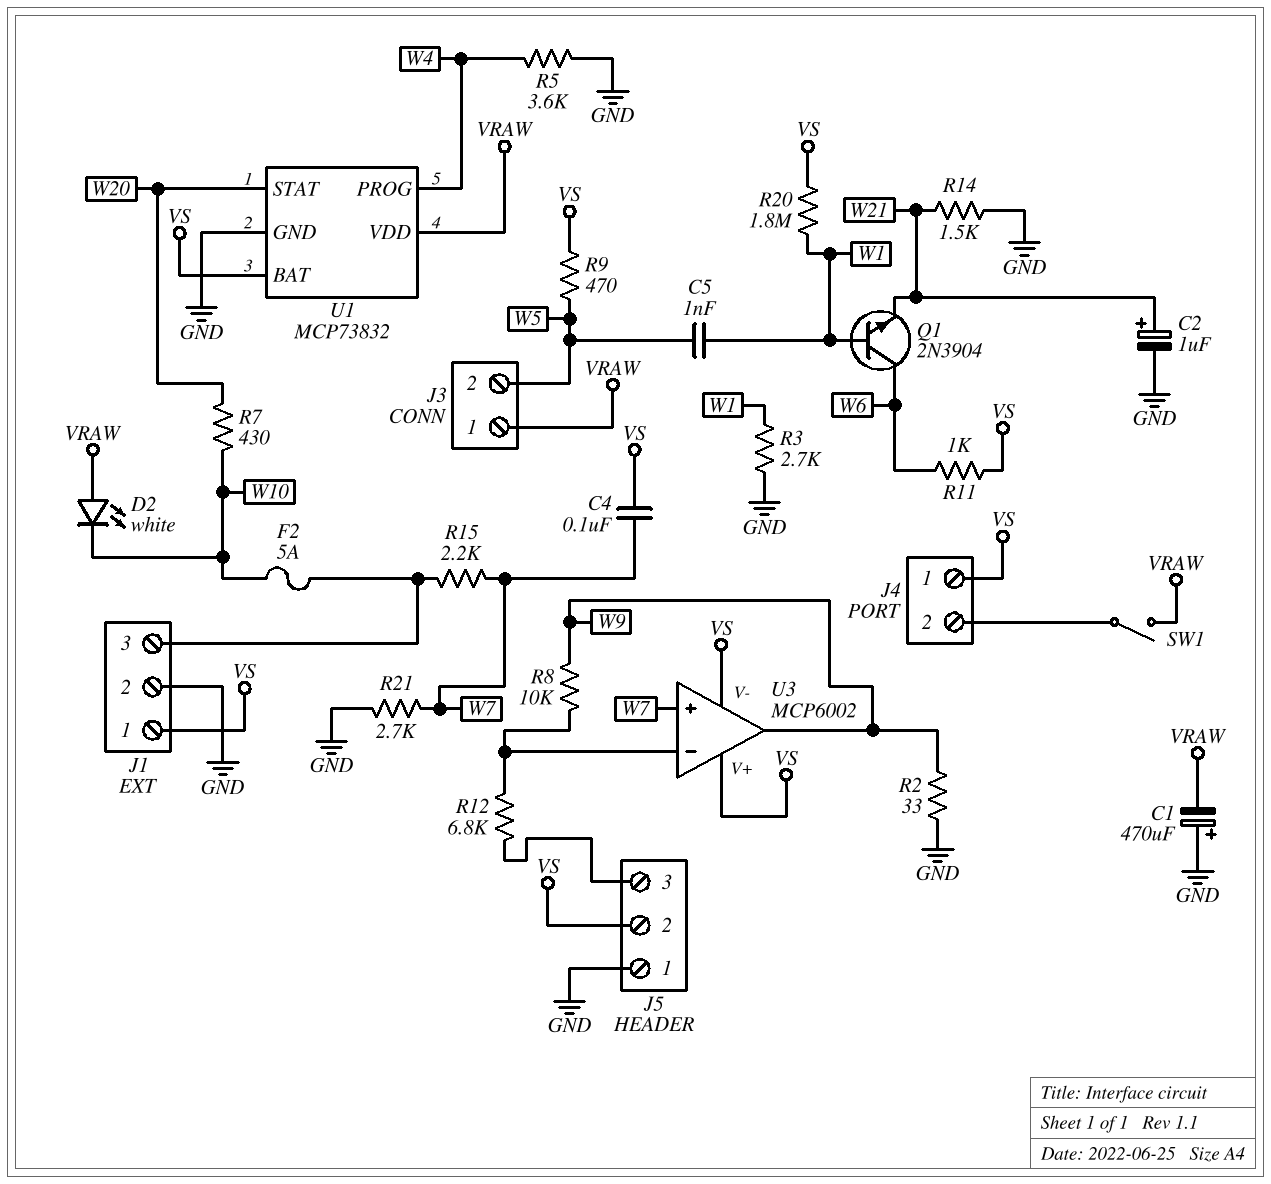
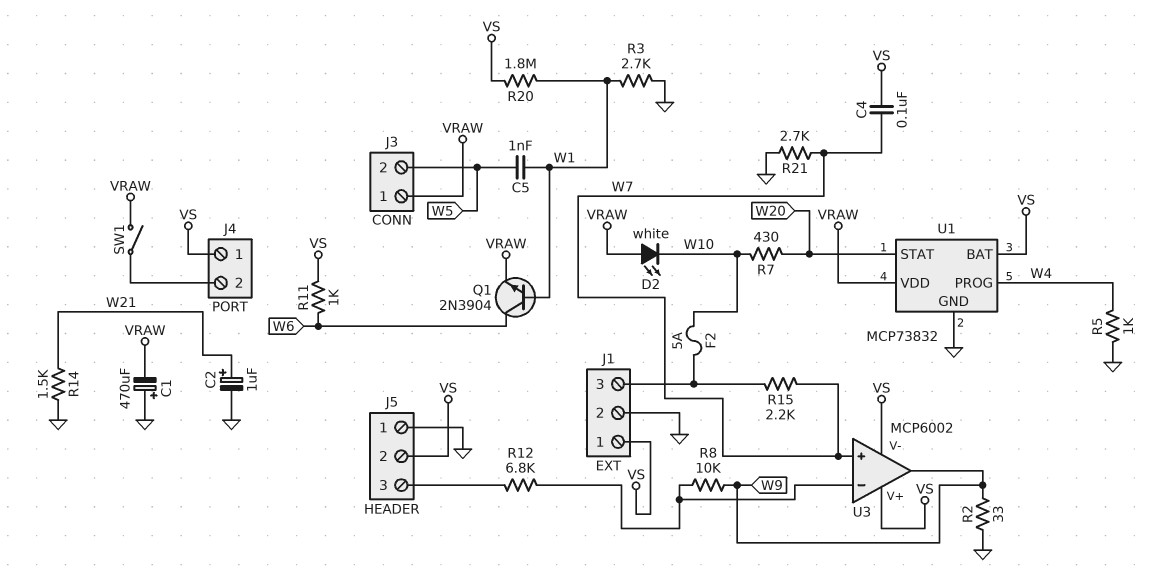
Q1: NPN 2N3904 (B W1, C W6, E W21) -> NPN 2N3904 (B W1, C W6, E VRAW)
R5: 3.6k (GND, W4) -> 1k (GND, W4)
R9: 470 (VS, W5) -> none

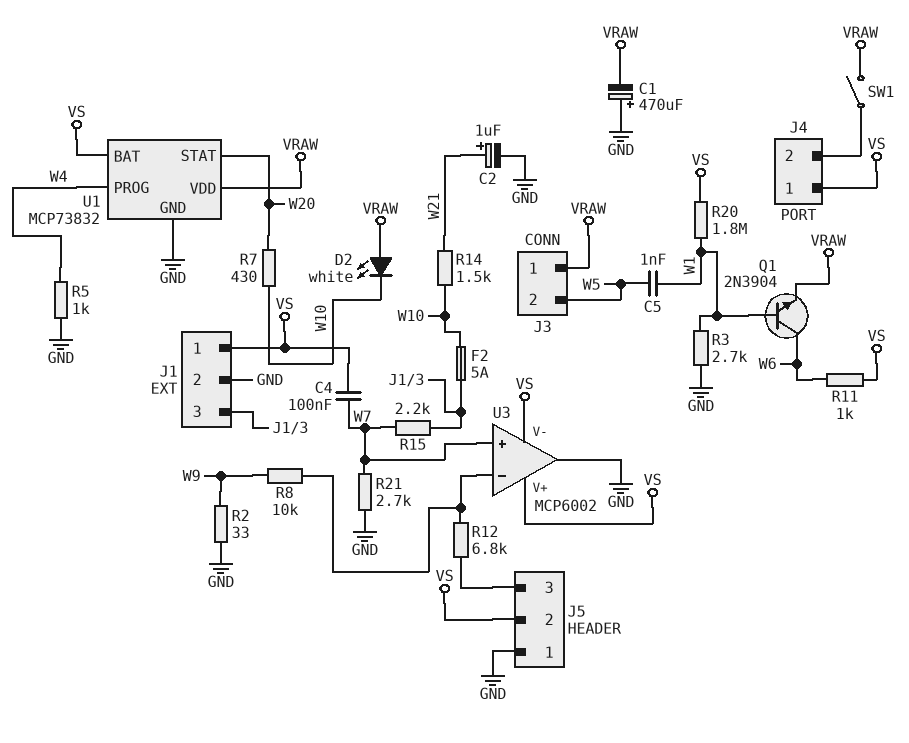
R14: 1.5k (GND, W21) -> 1.5k (W10, W21)
U3 pin out: W9 -> GND

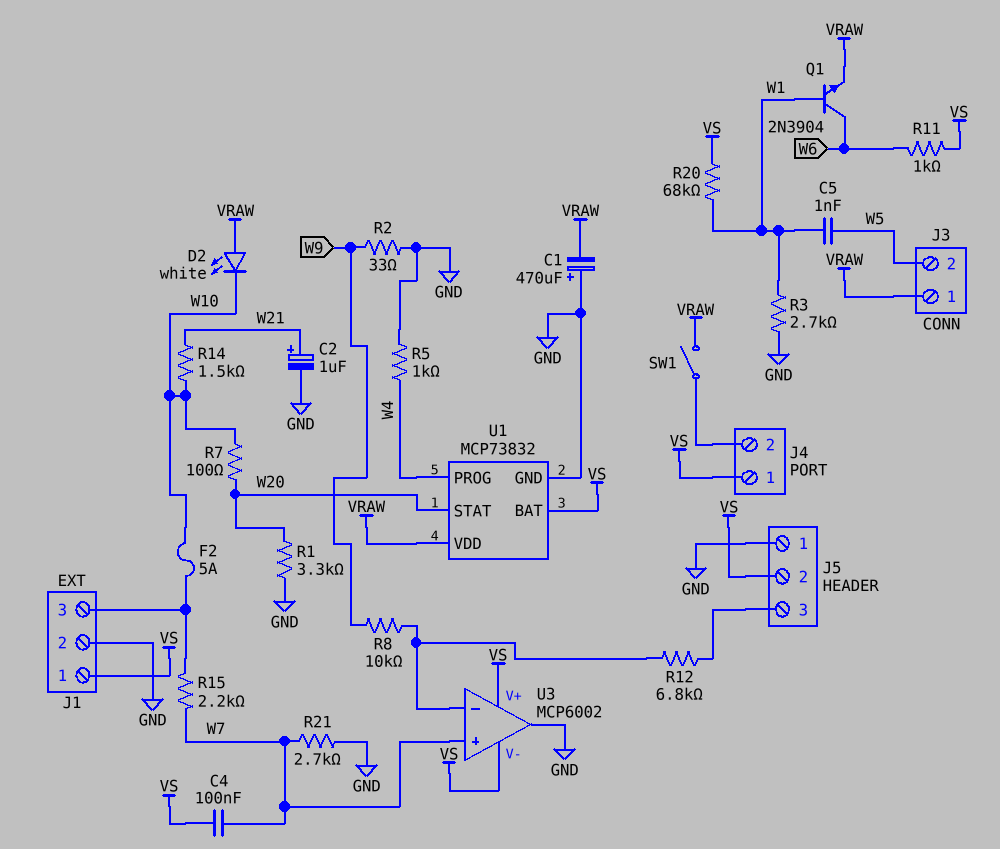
R1: none -> 3.3k (GND, W20)
R7: 430 (W10, W20) -> 100 (W10, W20)
R20: 1.8M (VS, W1) -> 68k (VS, W1)

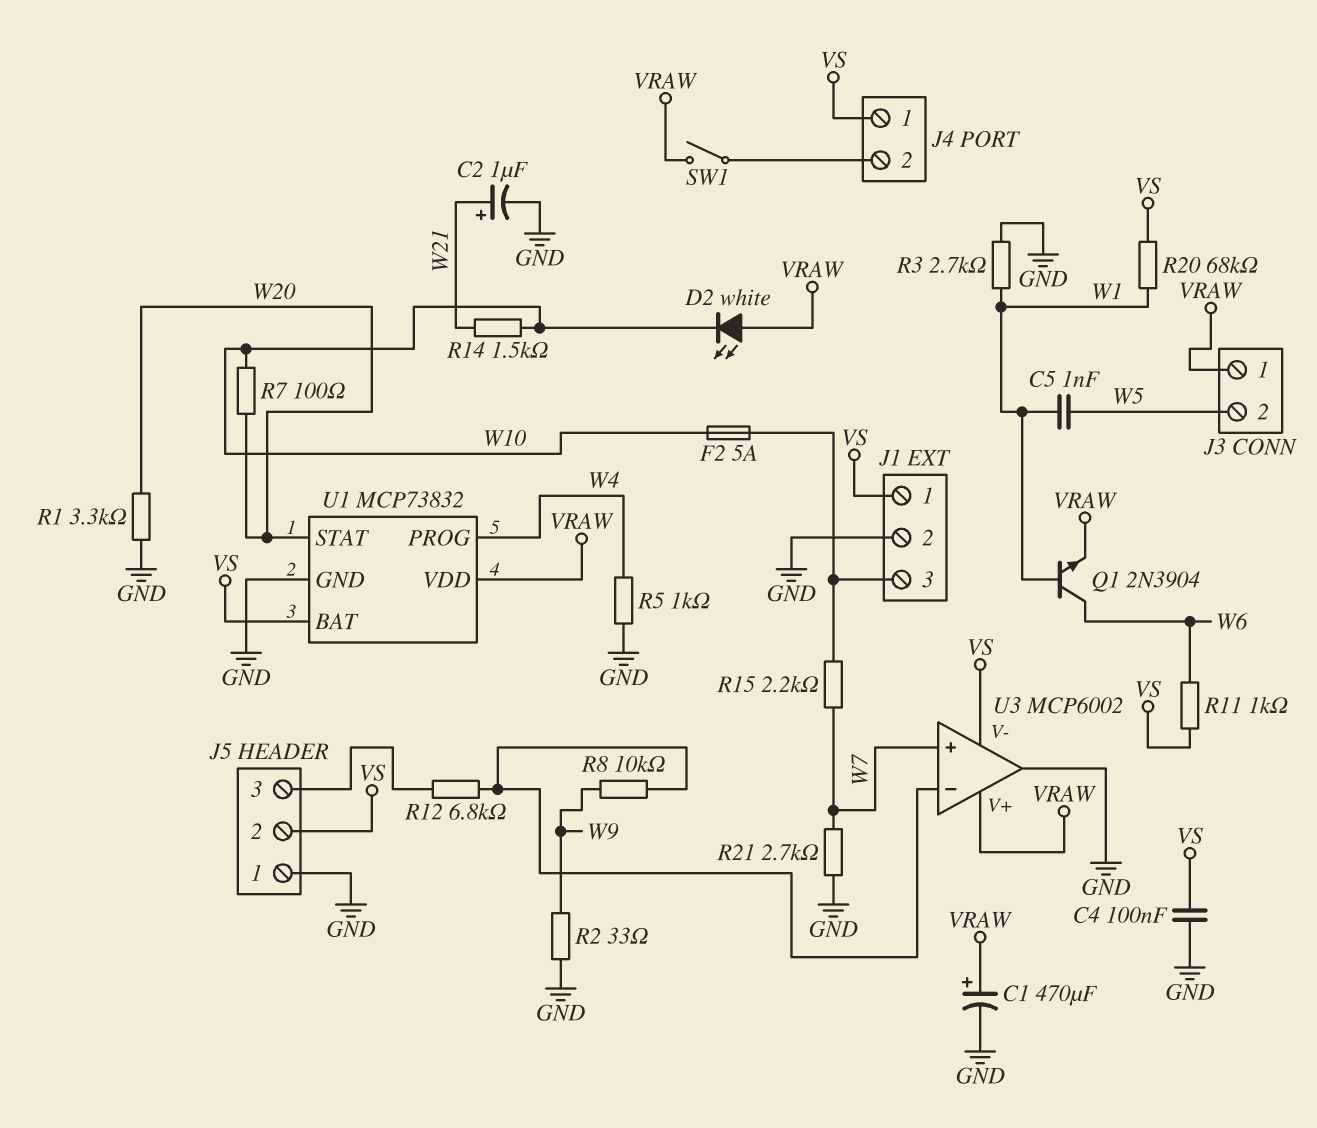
C1: 470uF (plus GND, minus VRAW) -> 470uF (plus VRAW, minus GND)
C4: 100nF (VS, W7) -> 100nF (GND, VS)
U3 pin V+: VS -> VRAW

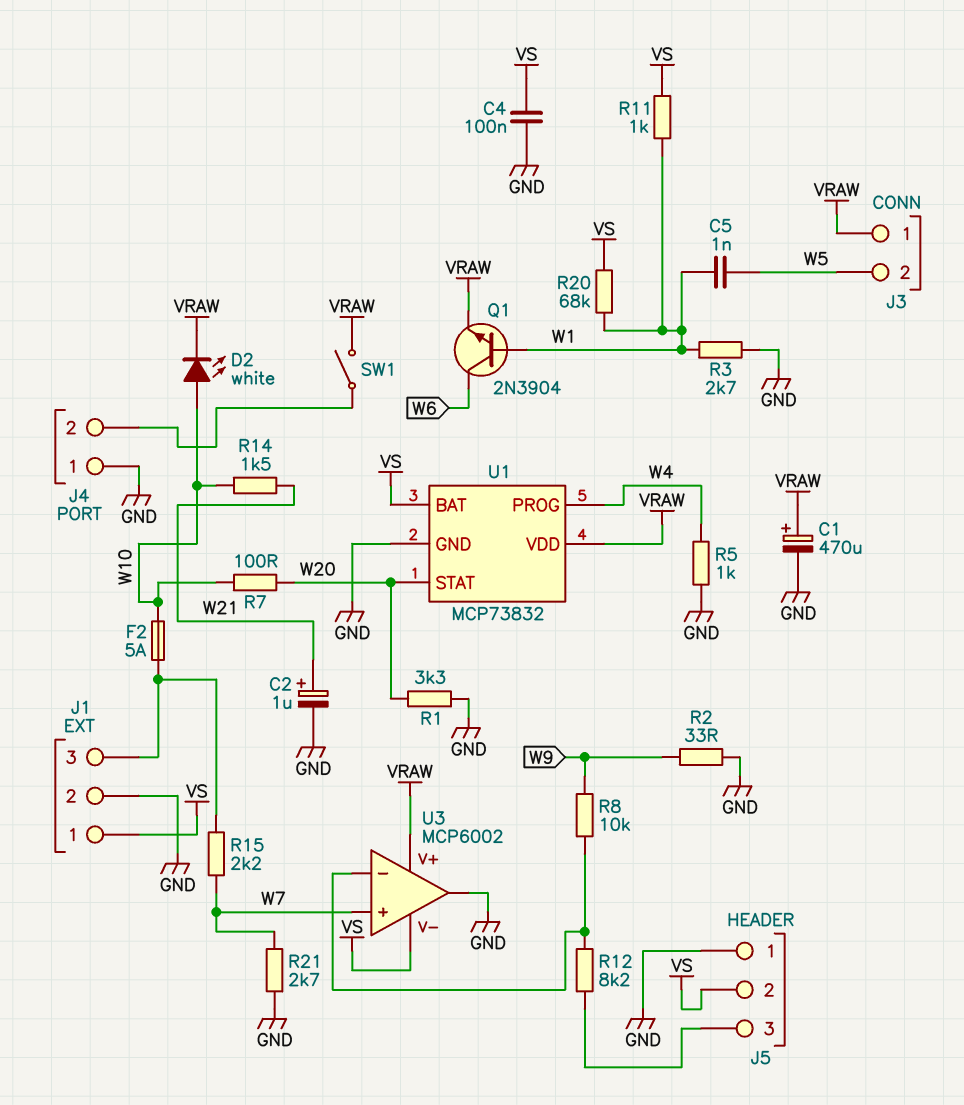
D2: LED white (A VRAW, K W10) -> LED white (A W10, K VRAW)
J4 pin 1: VS -> GND
R11: 1k (VS, W6) -> 1k (VS, W1)
R12: 6.8k (J5/3, U3/in-) -> 8.2k (J5/3, U3/in-)

